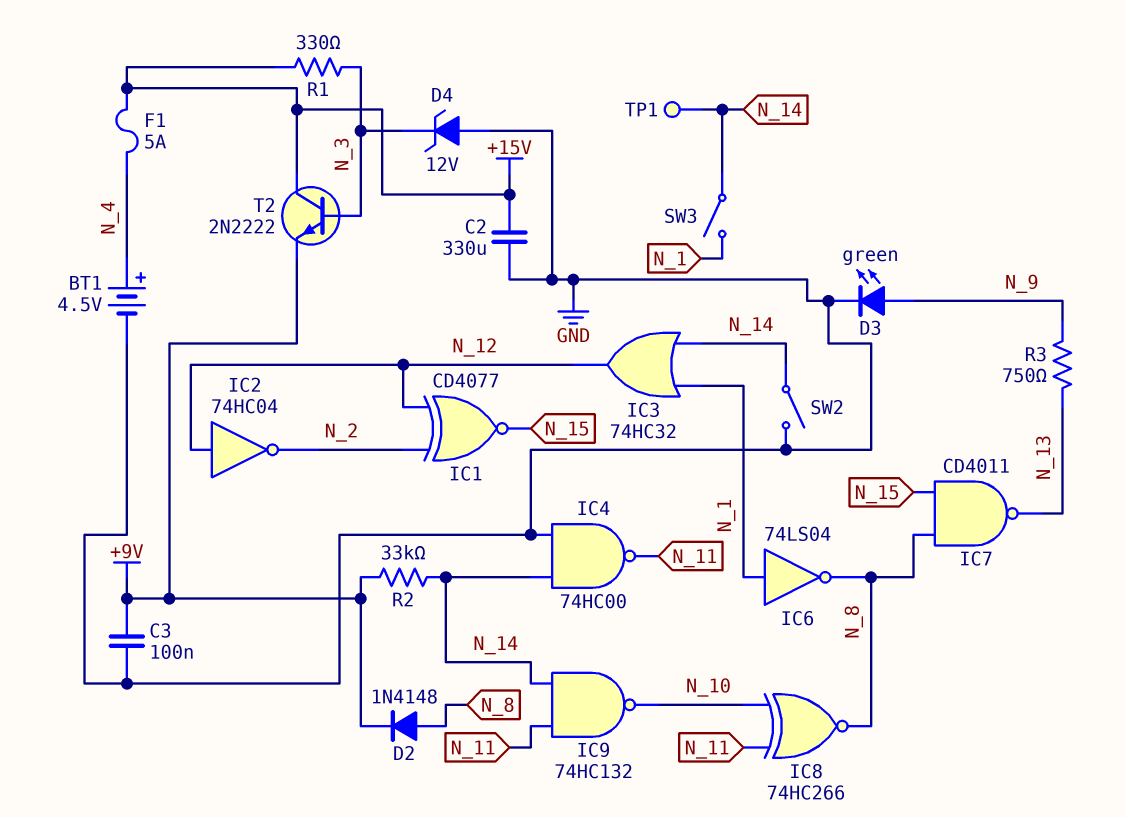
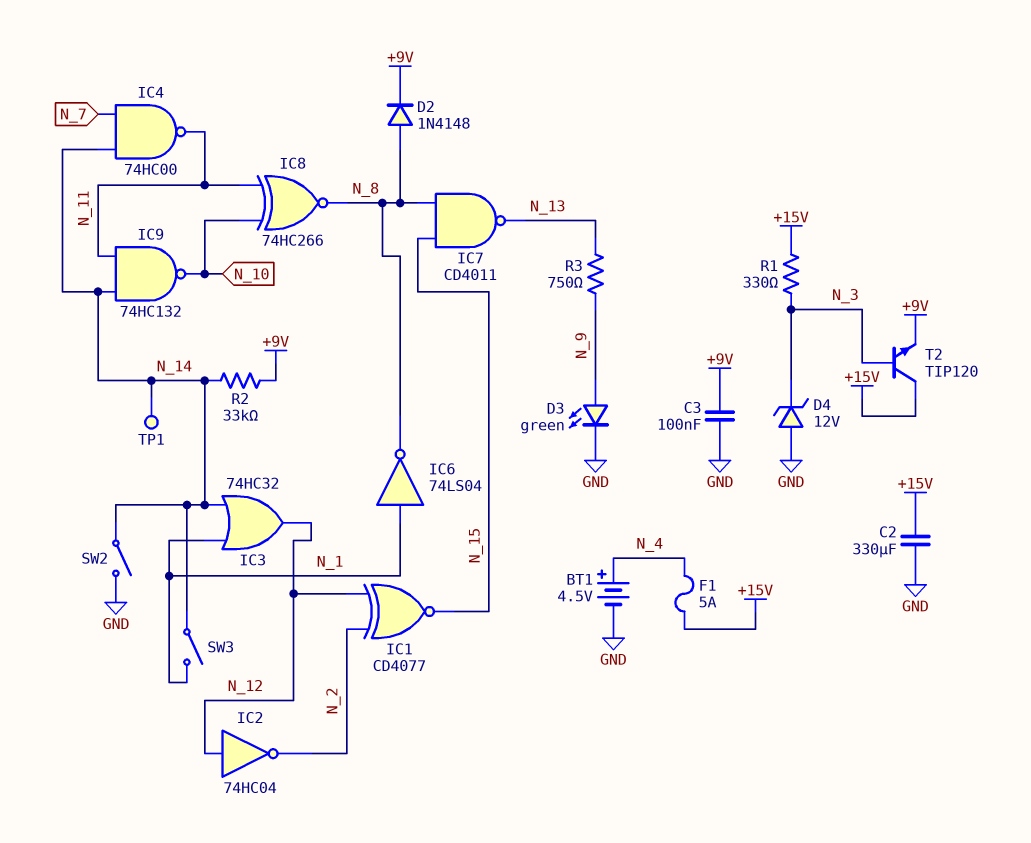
IC4: NAND 74HC00 (in GND, in N_14, out N_11) -> NAND 74HC00 (in N_7, in N_14, out N_11)
T2: NPN 2N2222 (B N_3, C +15V, E +9V) -> NPN TIP120 (B N_3, C +15V, E +9V)

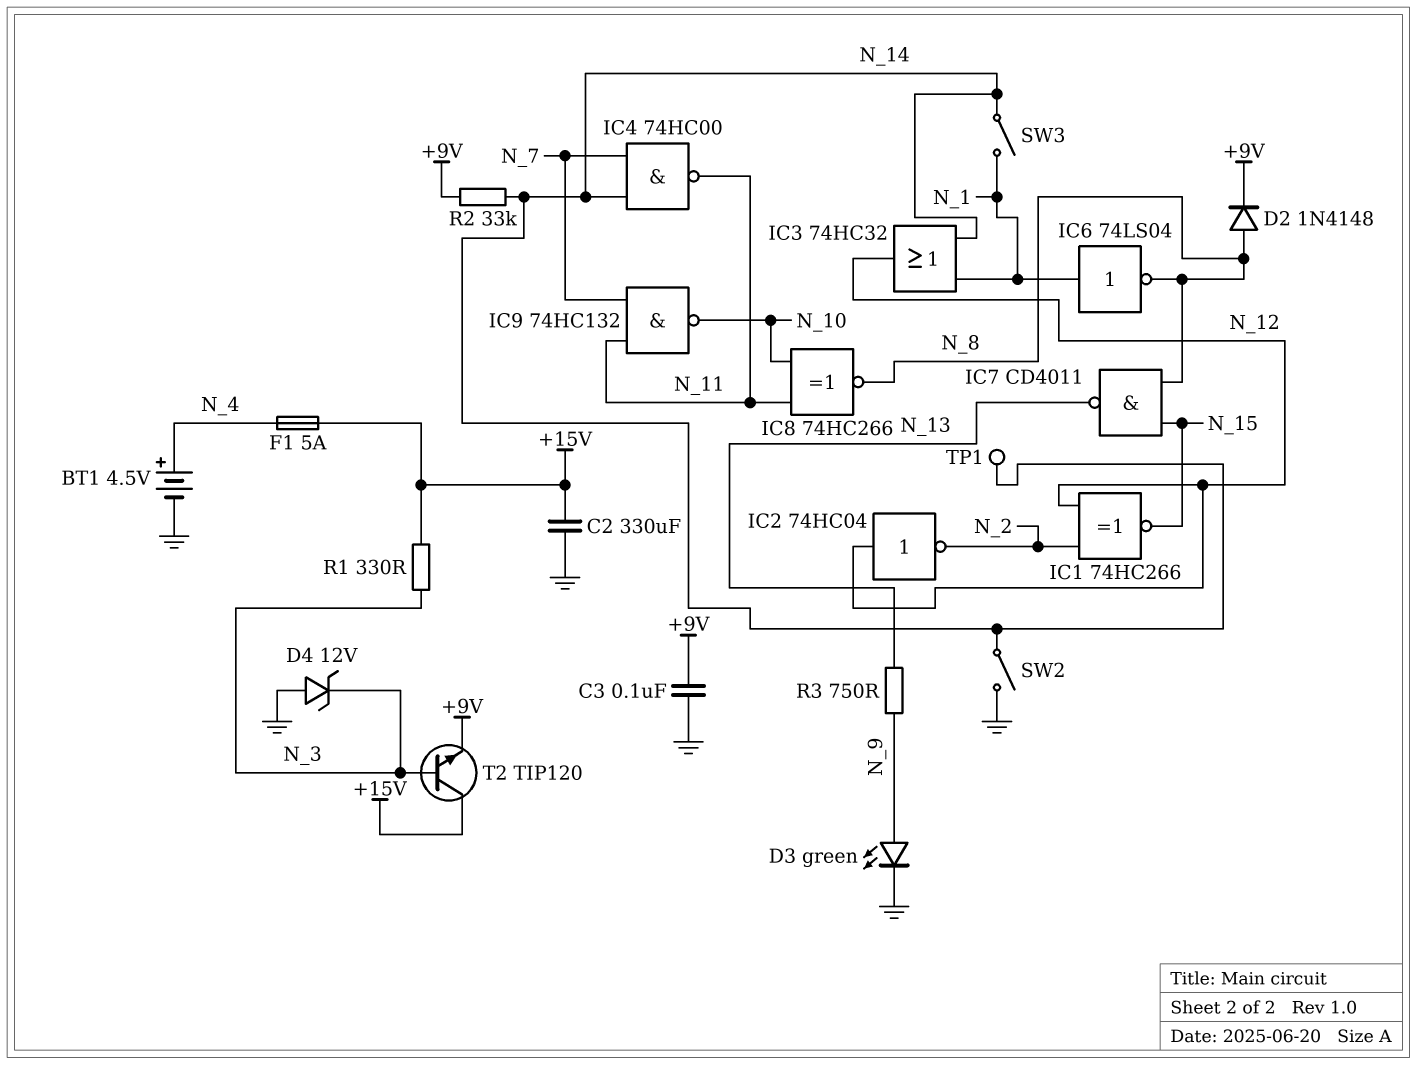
IC1: XNOR CD4077 (in N_2, in N_12, out N_15) -> XNOR 74HC266 (in N_2, in N_12, out N_15)
IC9: NAND 74HC132 (in N_11, in N_14, out N_10) -> NAND 74HC132 (in N_7, in N_11, out N_10)

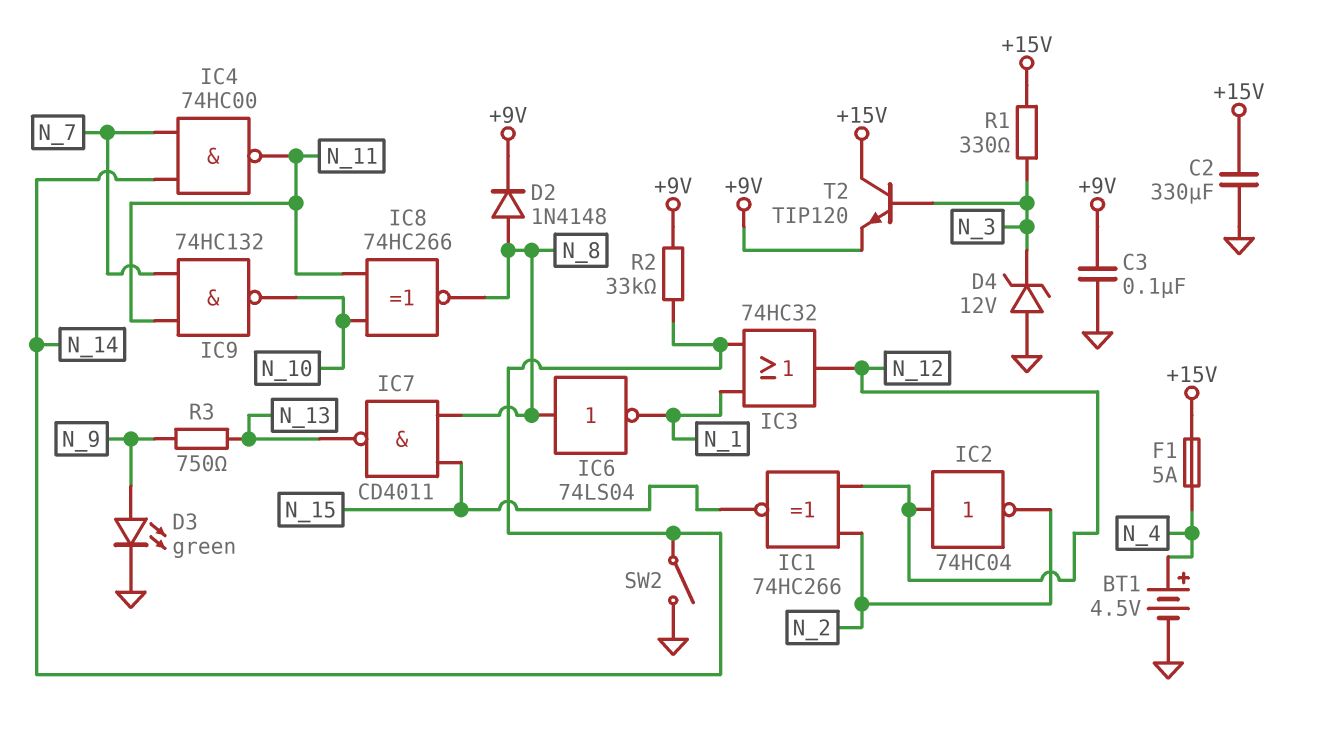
IC6: NOT 74LS04 (in N_1, out N_8) -> NOT 74LS04 (in N_8, out N_1)
SW3: switch (N_1, N_14) -> none
TP1: test point (N_14) -> none

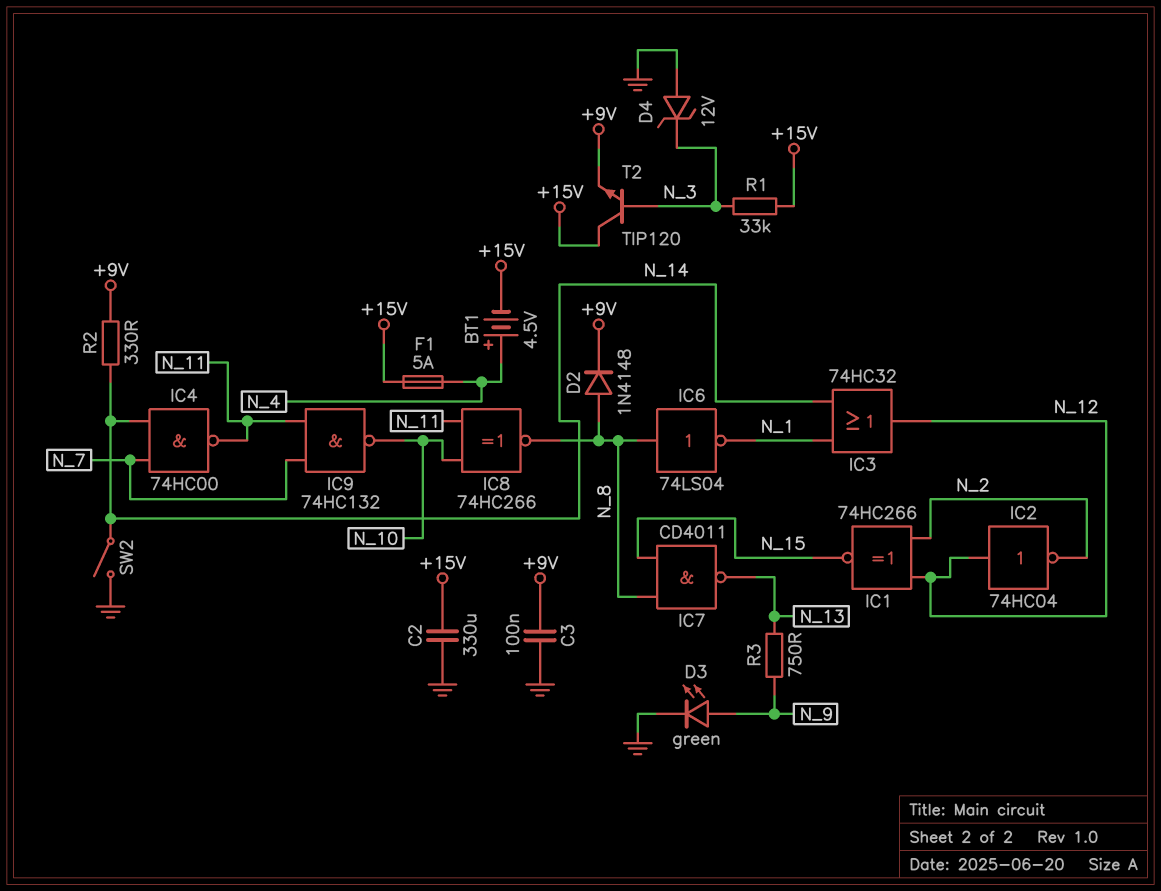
BT1: 4.5V (plus N_4, minus GND) -> 4.5V (plus N_4, minus +15V)
R1: 330 (+15V, N_3) -> 33k (+15V, N_3)
R2: 33k (+9V, N_14) -> 330 (+9V, N_14)

